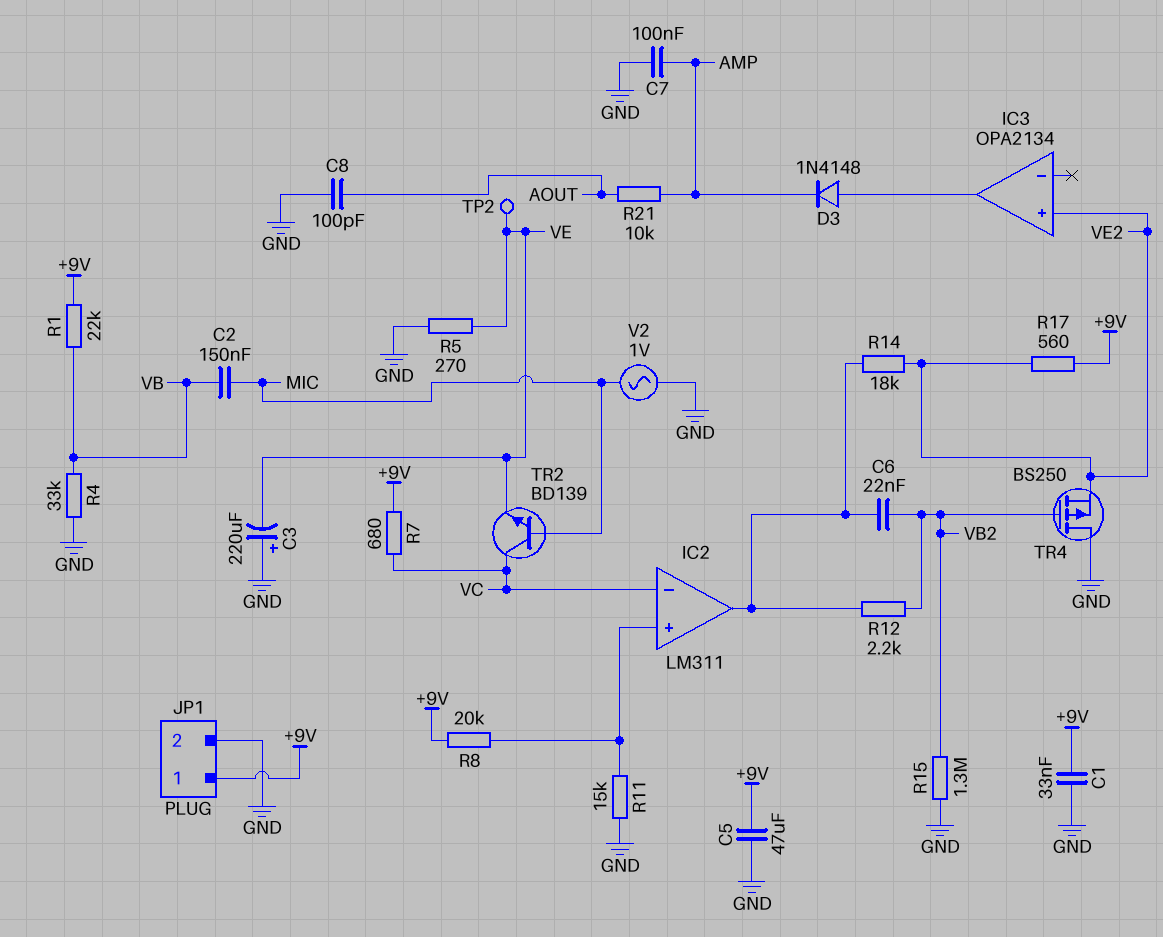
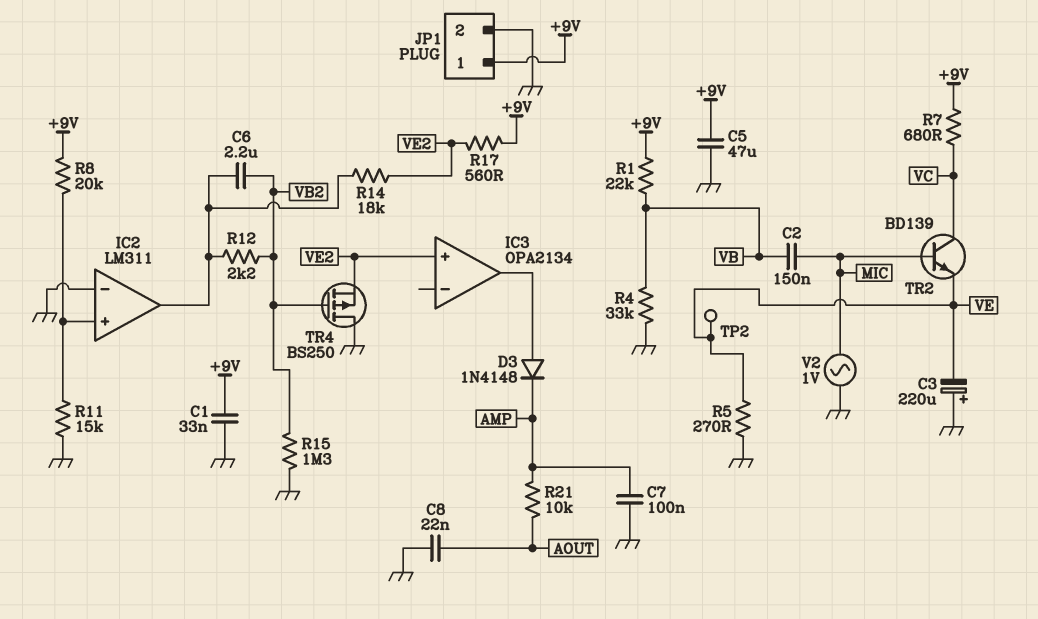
C6: 22nF (IC2/out, VB2) -> 2.2uF (IC2/out, VB2)
C8: 100pF (AOUT, GND) -> 22nF (AOUT, GND)
IC2 pin in-: VC -> GND

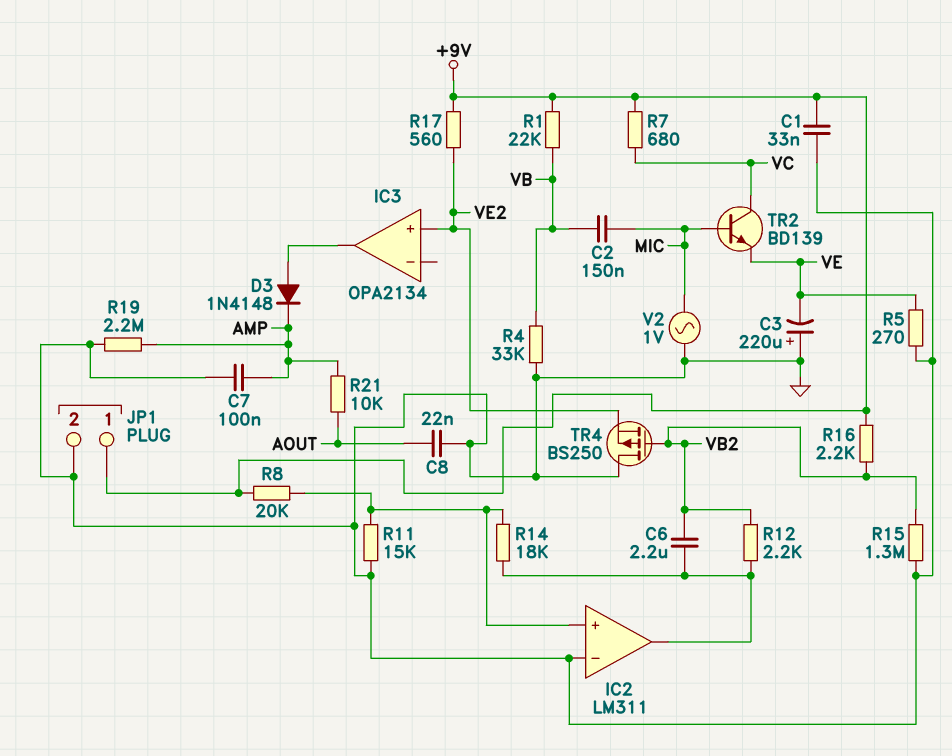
C5: 47uF (+9V, GND) -> none
R14: 18k (IC2/out, VE2) -> 18k (IC2/in+, IC2/out)
R16: none -> 2.2k (+9V, VB2)
R19: none -> 2.2M (AMP, GND)
TP2: test point (VE) -> none

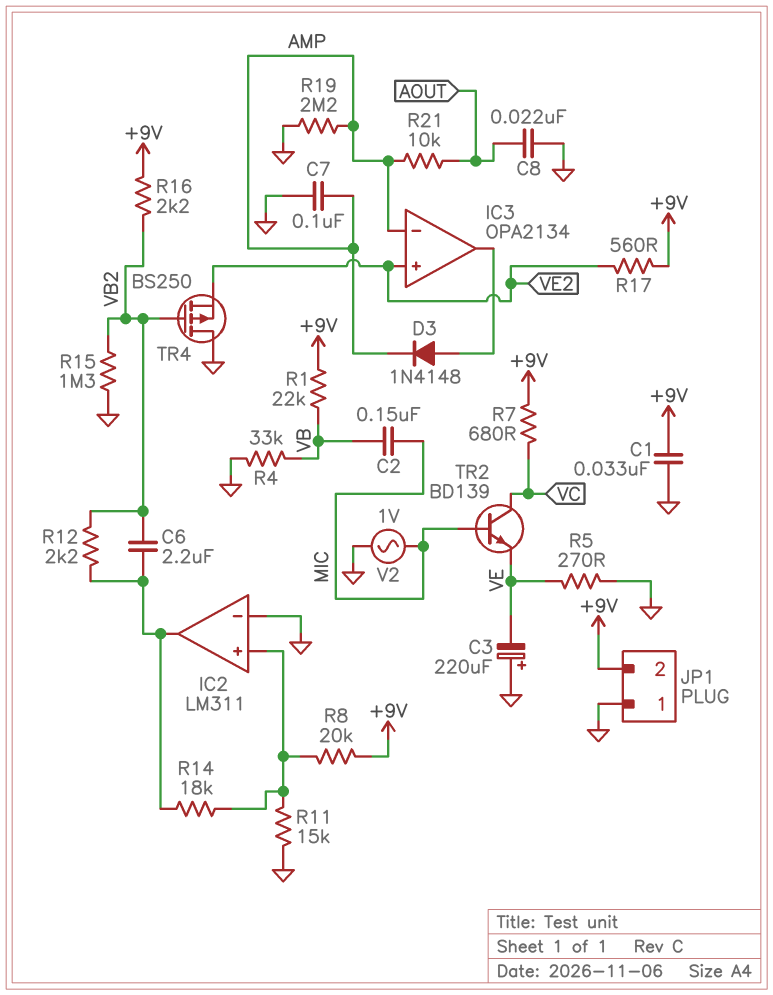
IC3 pin in-: none -> AMP
JP1 pin 1: +9V -> GND
JP1 pin 2: GND -> +9V

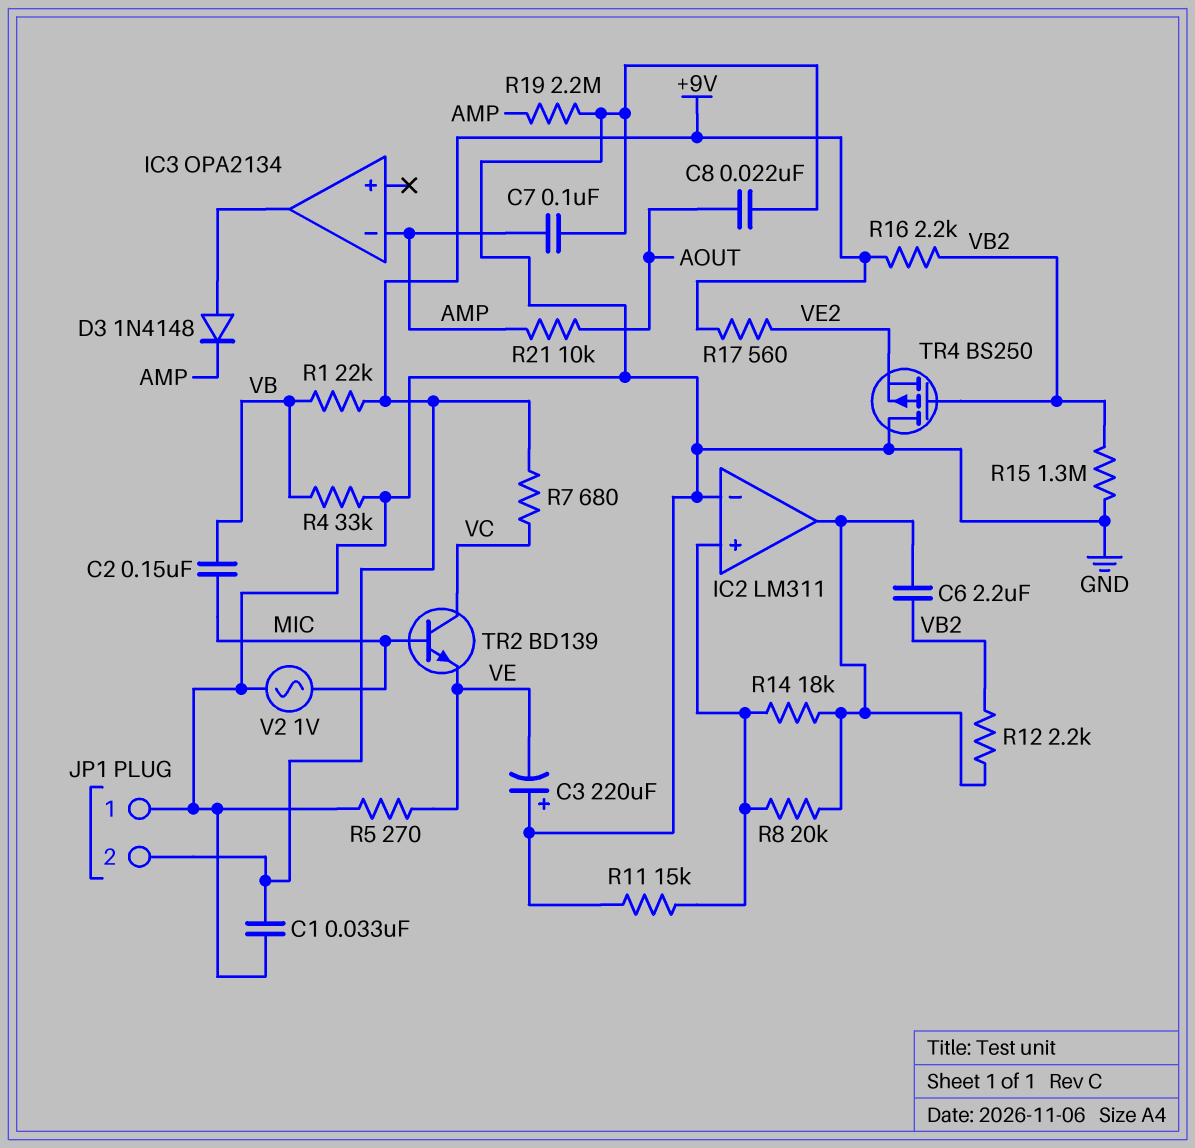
IC3 pin in+: VE2 -> none
R8: 20k (+9V, IC2/in+) -> 20k (IC2/in+, IC2/out)

